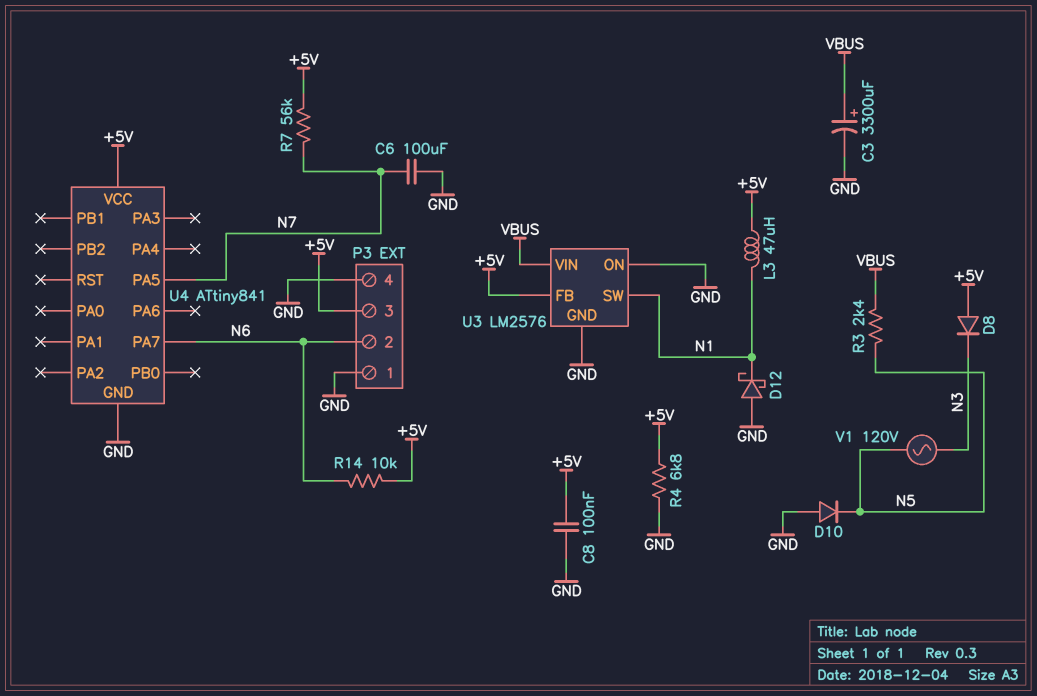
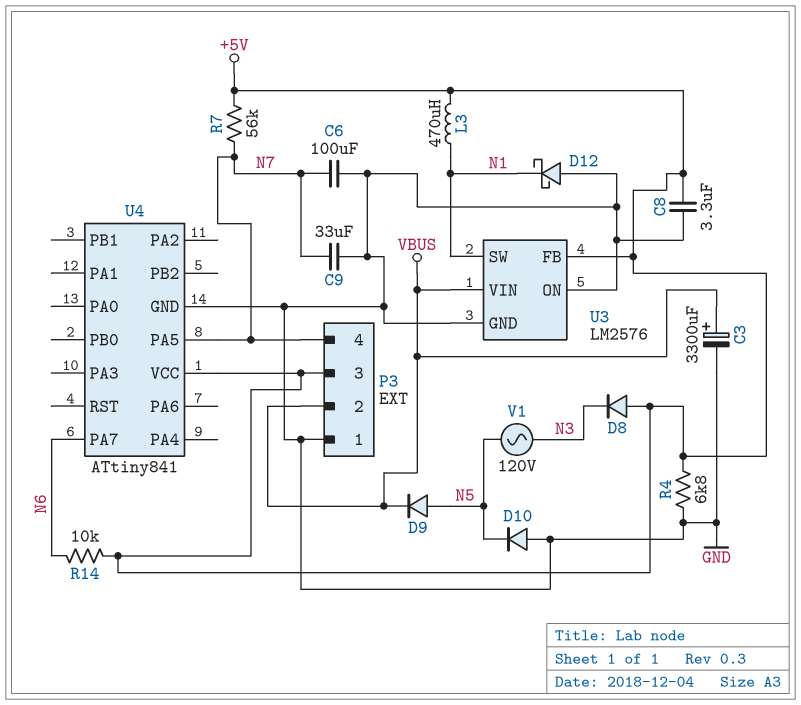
C8: 100nF (+5V, GND) -> 3.3uF (+5V, GND)
C9: none -> 33uF (GND, N7)
D9: none -> diode (A N5, K VBUS)
L3: 47uH (+5V, N1) -> 470uH (+5V, N1)
P3 pin 2: N6 -> VBUS
P3 pin 4: GND -> N7
R3: 2.4k (N5, VBUS) -> none

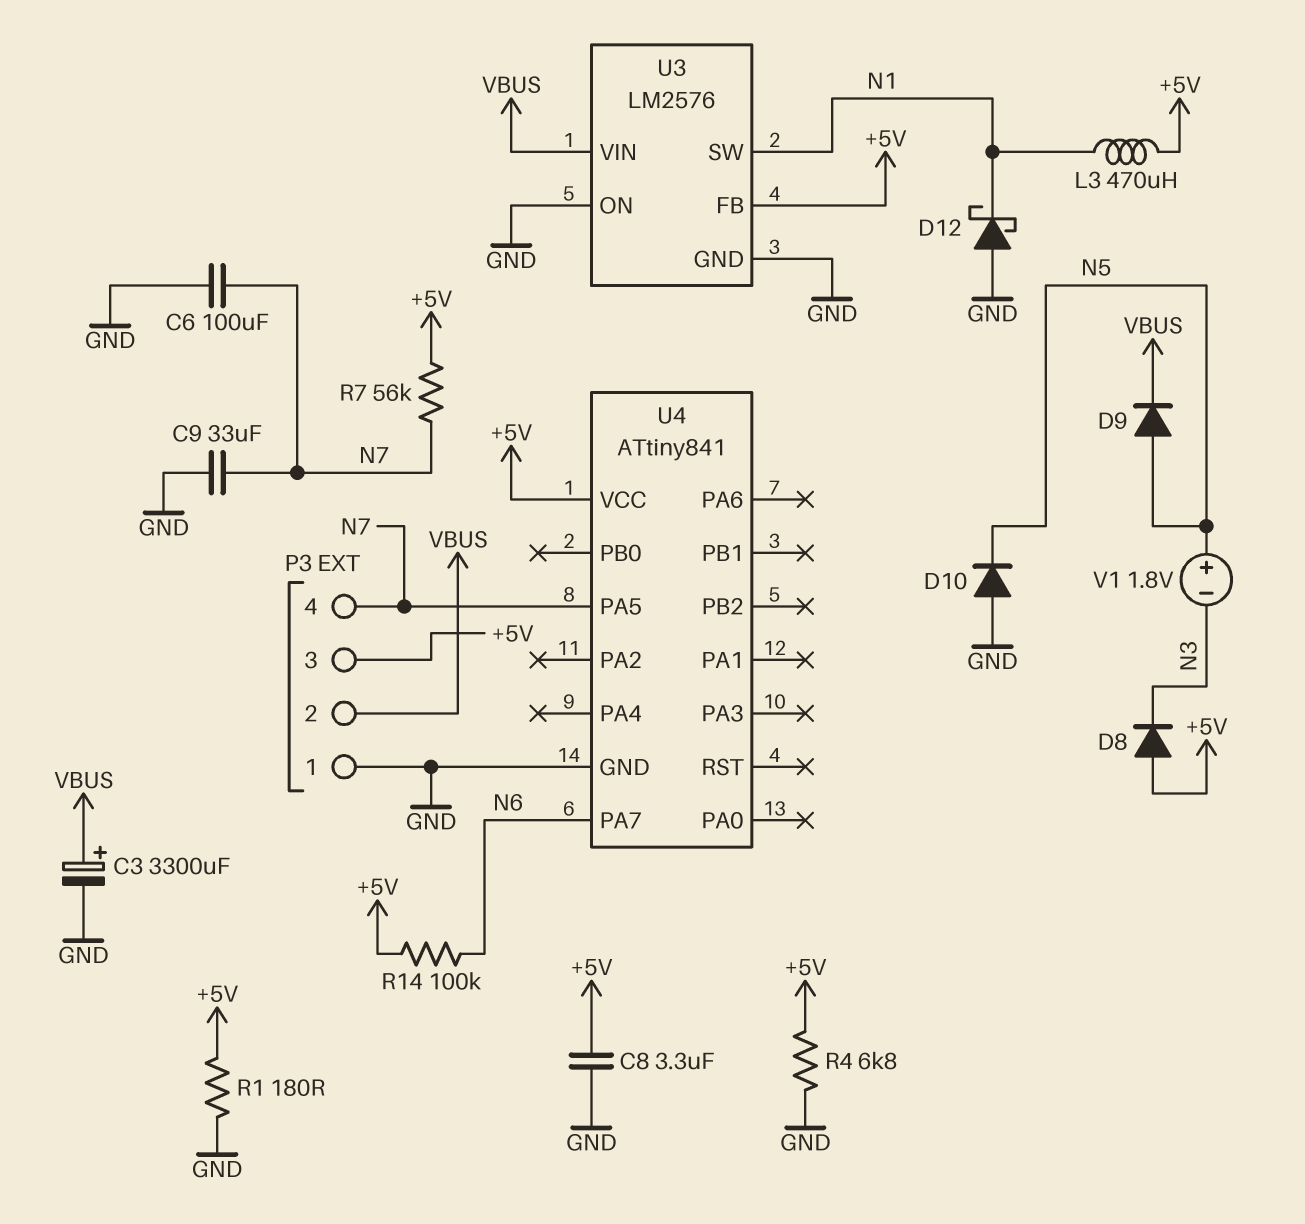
R1: none -> 180 (+5V, GND)
R14: 10k (+5V, N6) -> 100k (+5V, N6)
V1: AC 120V (N3, N5) -> 1.8V (plus N5, minus N3)

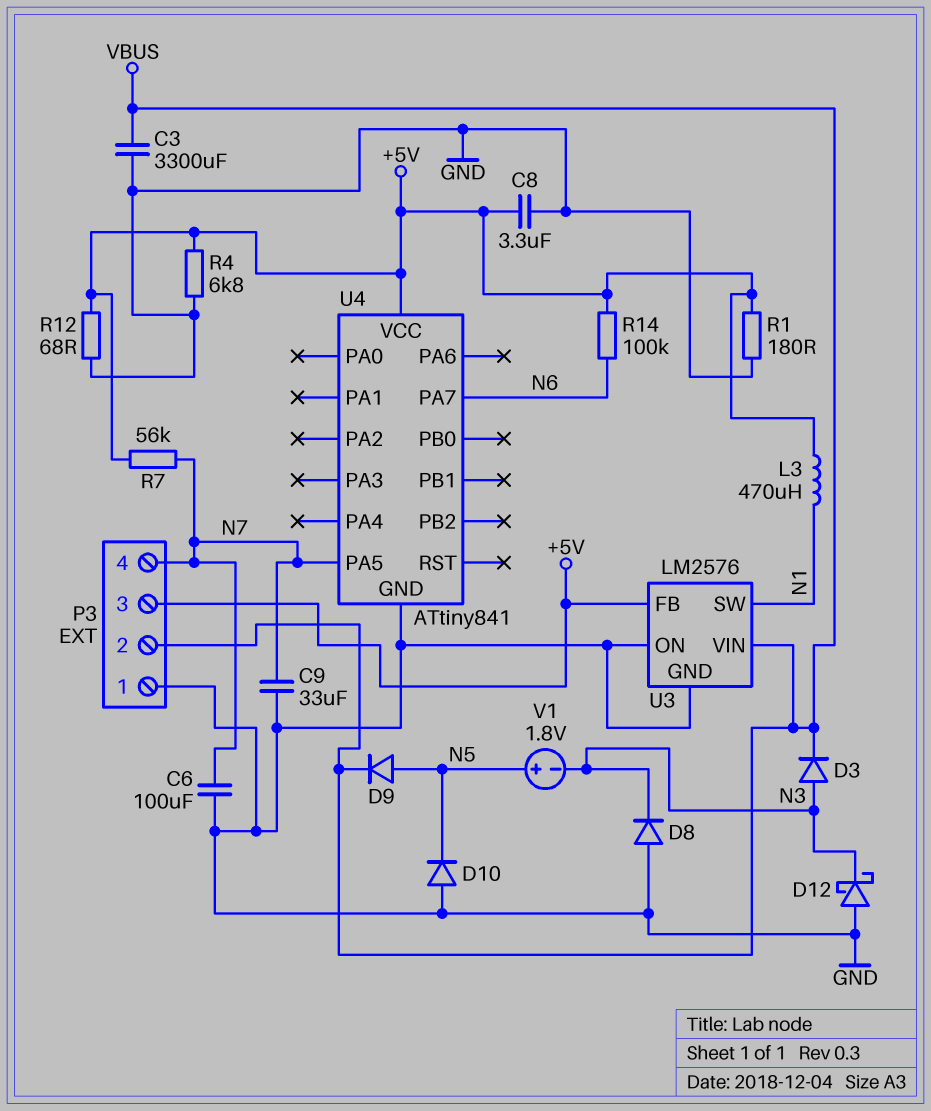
C3: 3300uF (plus VBUS, minus GND) -> 3300uF (GND, VBUS)
D3: none -> diode (A N3, K VBUS)
D8: diode (A +5V, K N3) -> diode (A GND, K N3)
D12: schottky (A GND, K N1) -> schottky (A GND, K N3)
R12: none -> 68 (+5V, GND)

